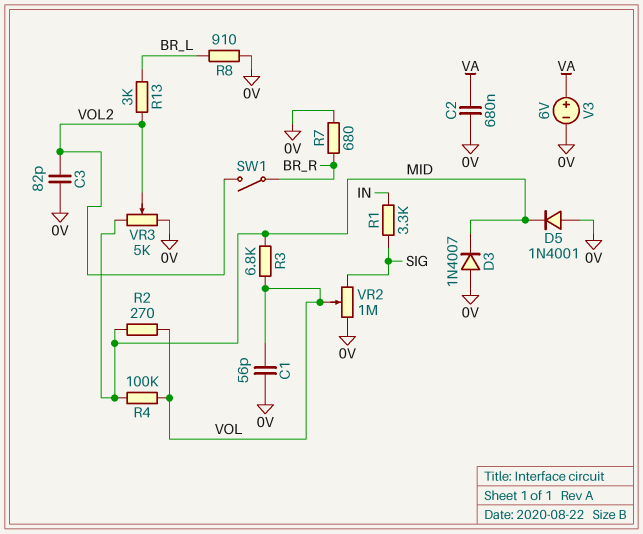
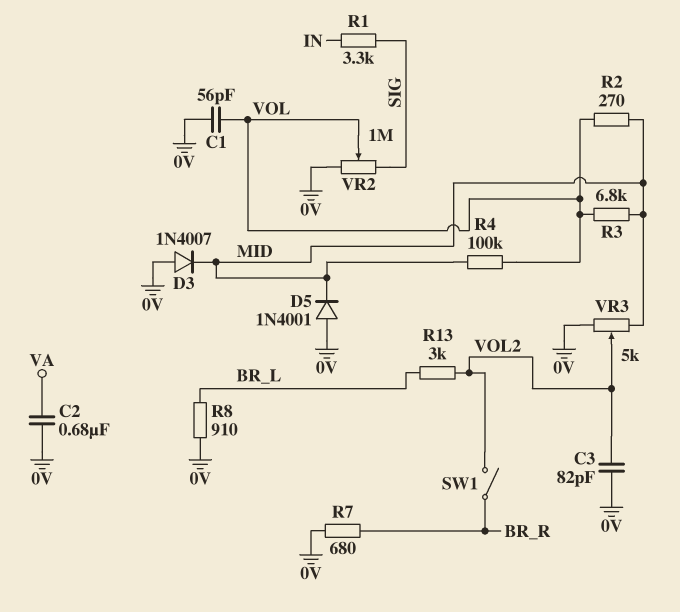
V3: 6V (plus VA, minus 0V) -> none

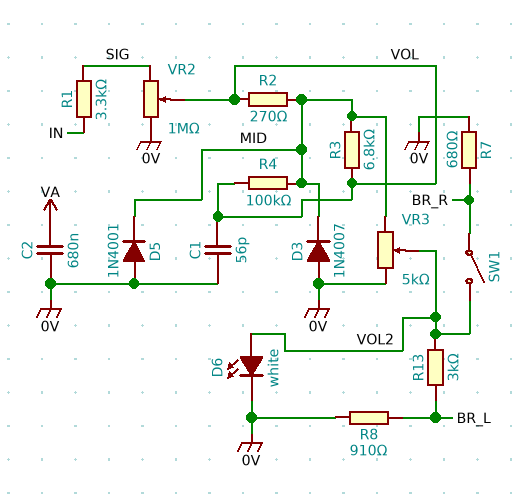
C3: 82pF (0V, VOL2) -> none
D6: none -> LED white (A VOL2, K 0V)

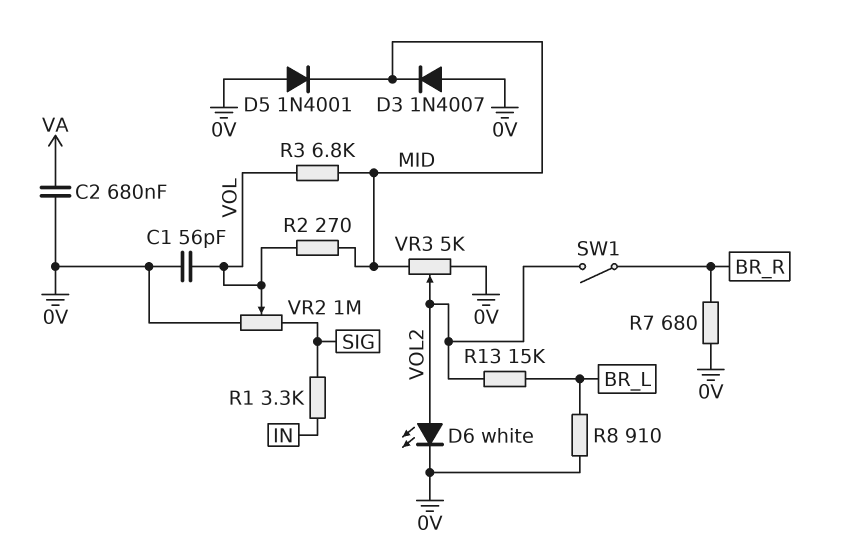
R4: 100k (MID, VOL) -> none
R13: 3k (BR_L, VOL2) -> 15k (BR_L, VOL2)

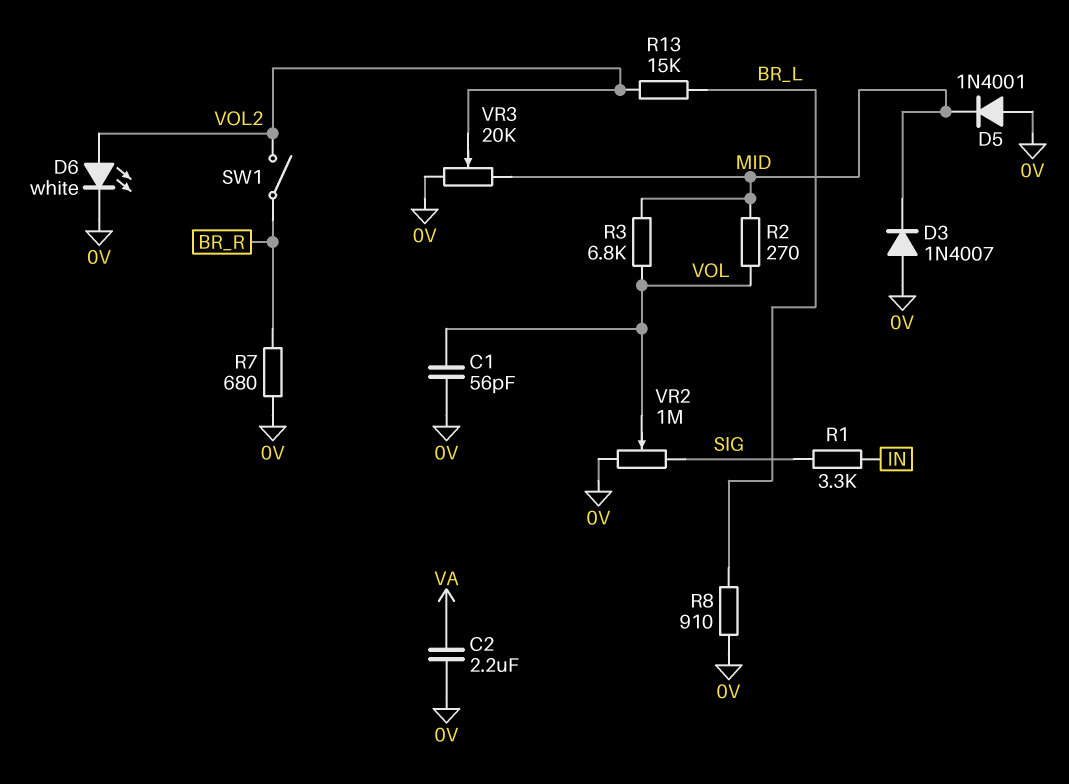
C2: 680nF (0V, VA) -> 2.2uF (0V, VA)
VR3: 5k (0V, MID, wiper VOL2) -> 20k (0V, MID, wiper VOL2)

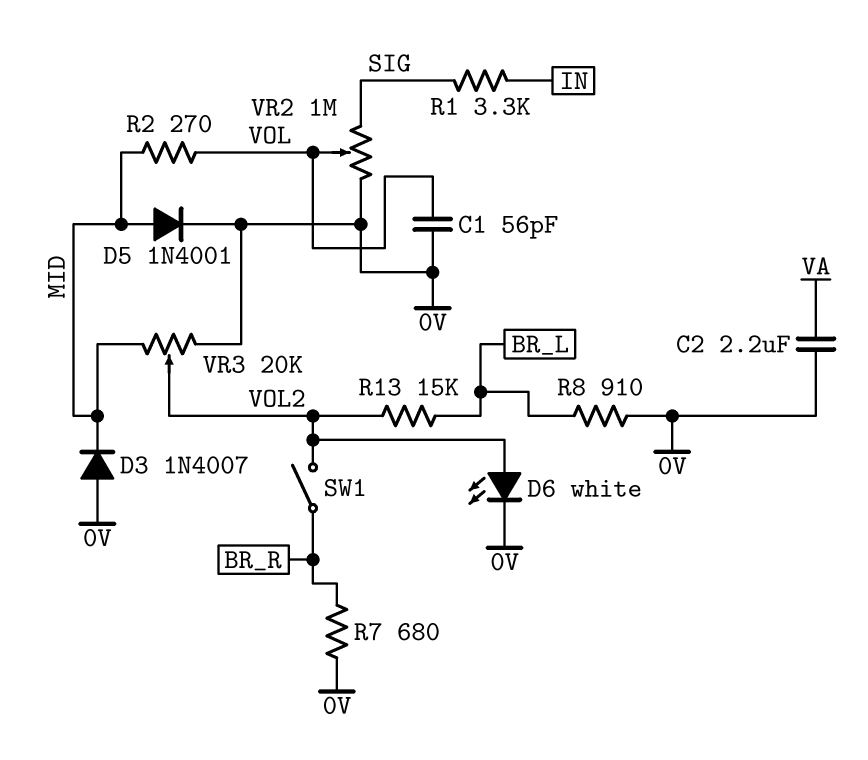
D5: diode 1N4001 (A 0V, K MID) -> diode 1N4001 (A MID, K 0V)
R3: 6.8k (MID, VOL) -> none

